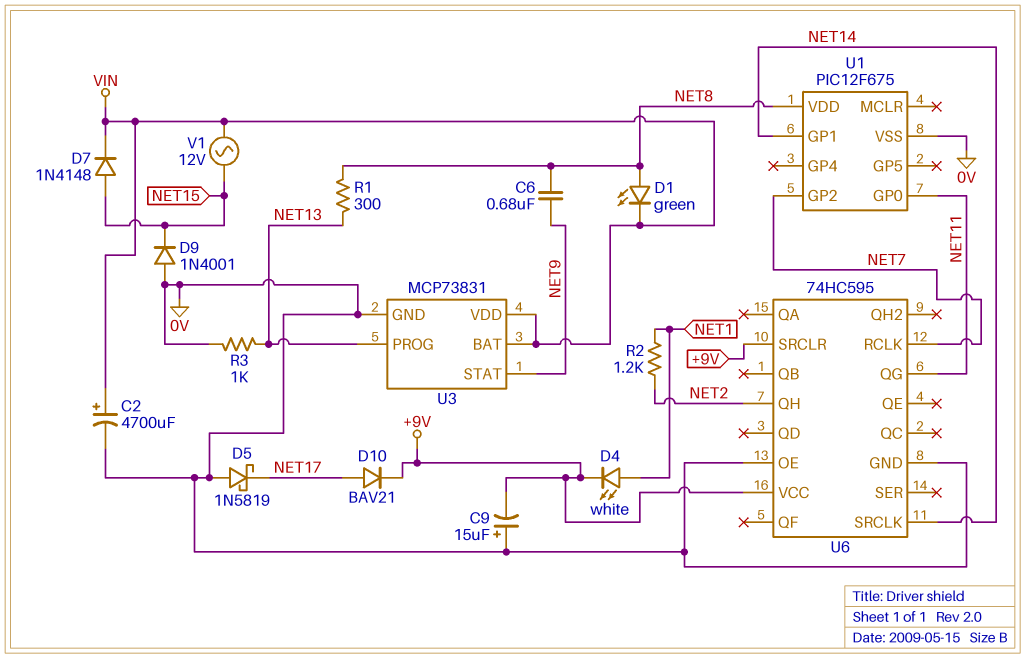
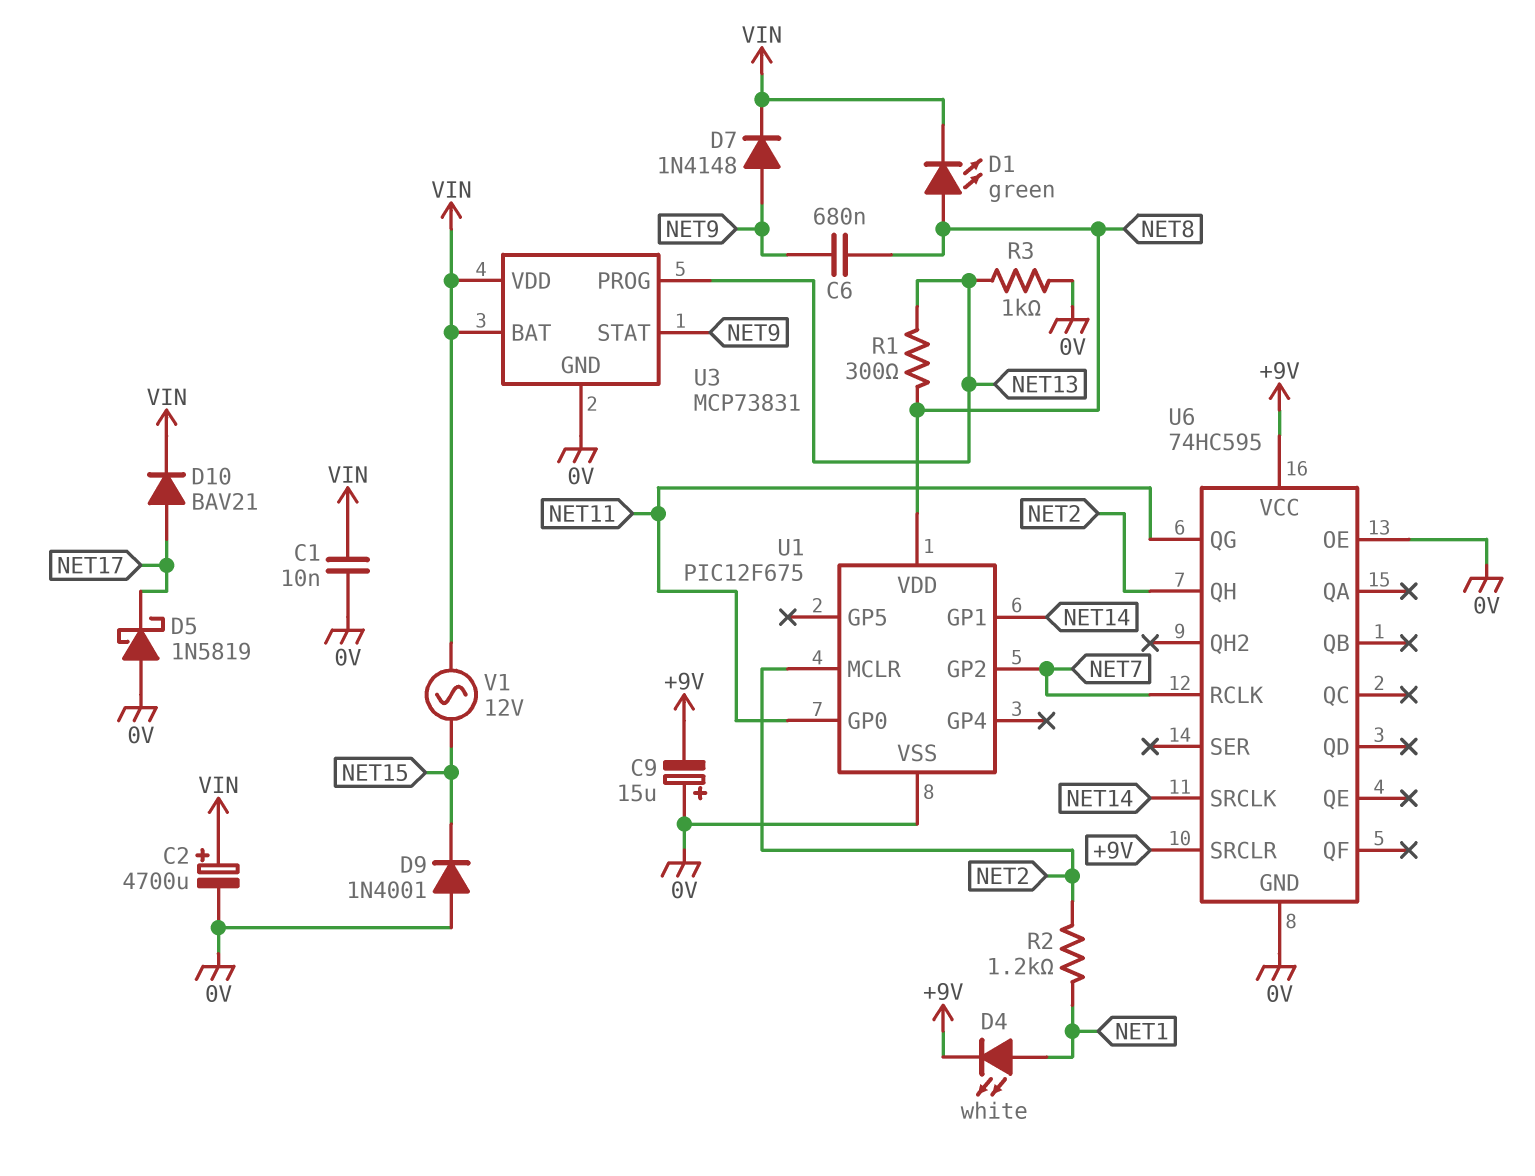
C1: none -> 10nF (0V, VIN)
D7: diode 1N4148 (A NET15, K VIN) -> diode 1N4148 (A NET9, K VIN)
D10: diode BAV21 (A NET17, K +9V) -> diode BAV21 (A NET17, K VIN)
U1 pin MCLR: none -> NET2

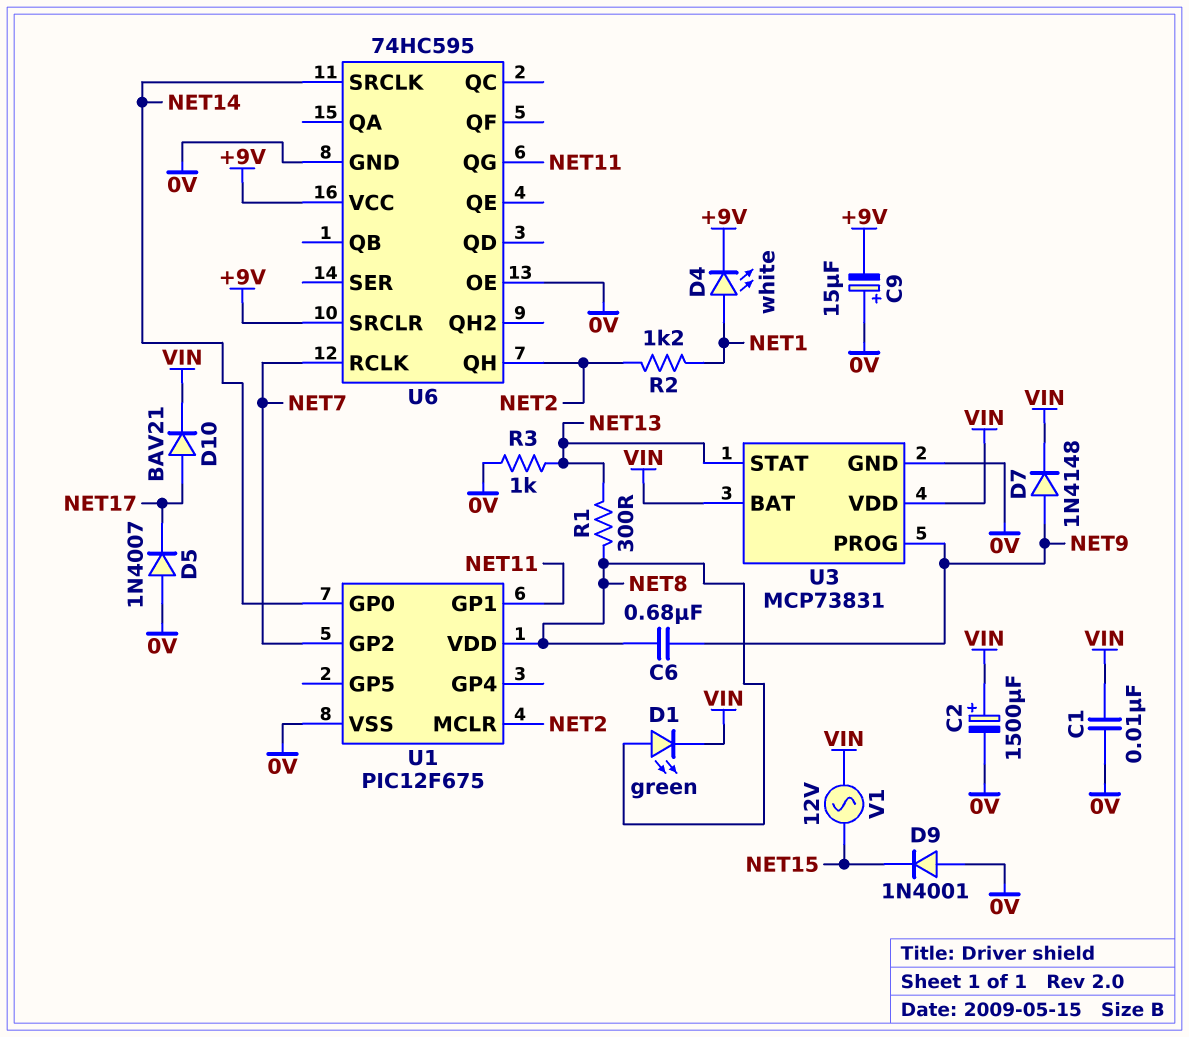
C2: 4700uF (plus VIN, minus 0V) -> 1500uF (plus VIN, minus 0V)
D5: schottky 1N5819 (A 0V, K NET17) -> diode 1N4007 (A 0V, K NET17)
U1 pin GP0: NET11 -> NET14
U1 pin GP1: NET14 -> NET11
U3 pin PROG: NET13 -> NET9
U3 pin STAT: NET9 -> NET13

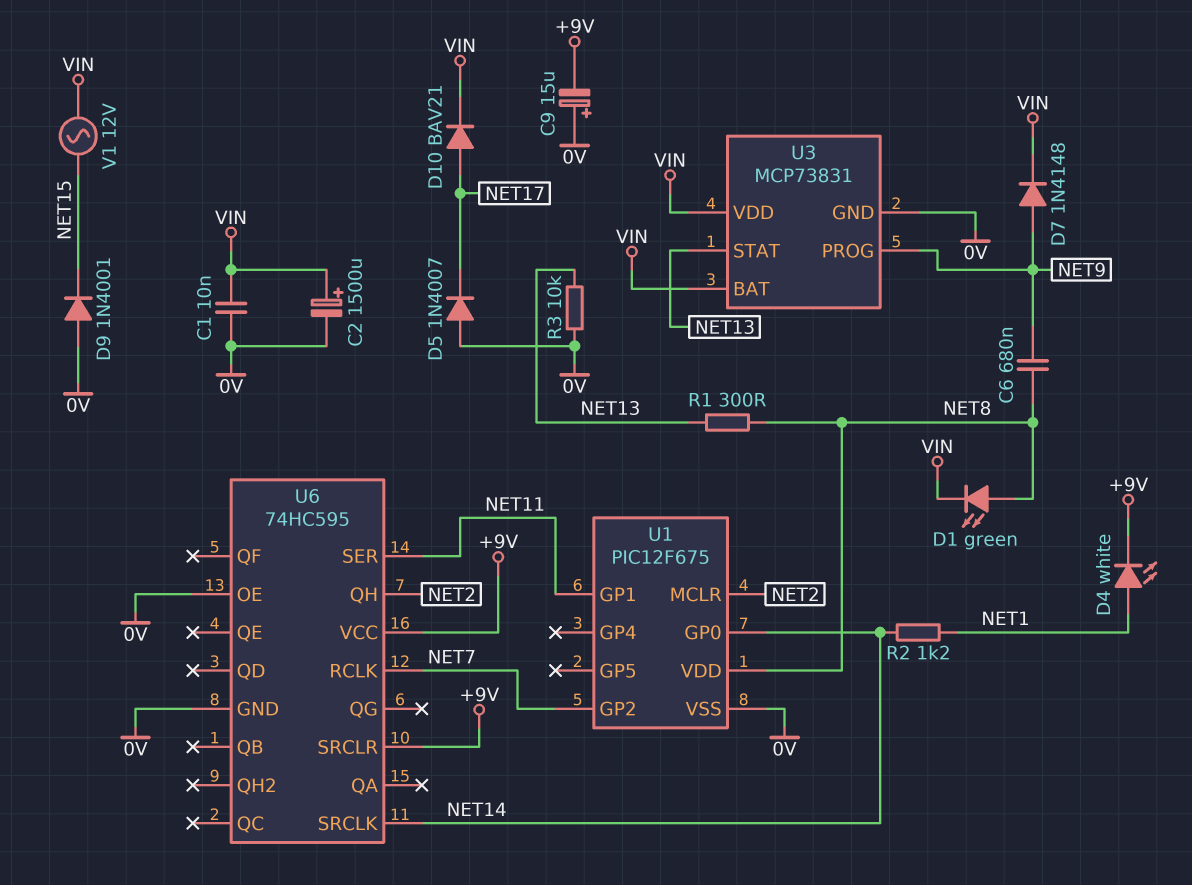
R2: 1.2k (NET1, NET2) -> 1.2k (NET1, NET14)
R3: 1k (0V, NET13) -> 10k (0V, NET13)
U6 pin QG: NET11 -> none
U6 pin SER: none -> NET11

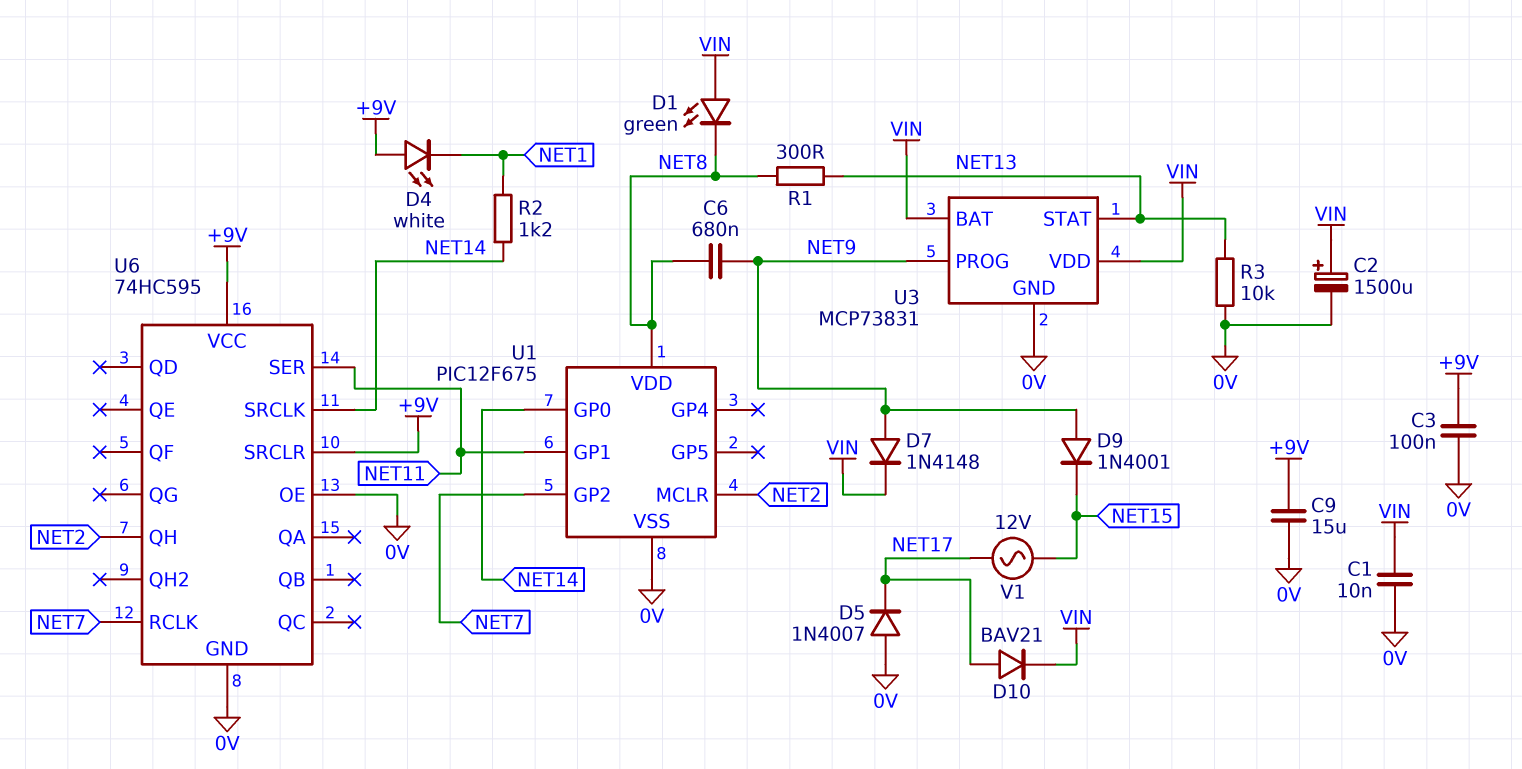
C3: none -> 100nF (+9V, 0V)
C9: 15uF (plus 0V, minus +9V) -> 15uF (+9V, 0V)
D1: LED green (A NET8, K VIN) -> LED green (A VIN, K NET8)
D4: LED white (A NET1, K +9V) -> LED white (A +9V, K NET1)
D9: diode 1N4001 (A 0V, K NET15) -> diode 1N4001 (A NET9, K NET15)
V1: AC 12V (NET15, VIN) -> AC 12V (NET15, NET17)

